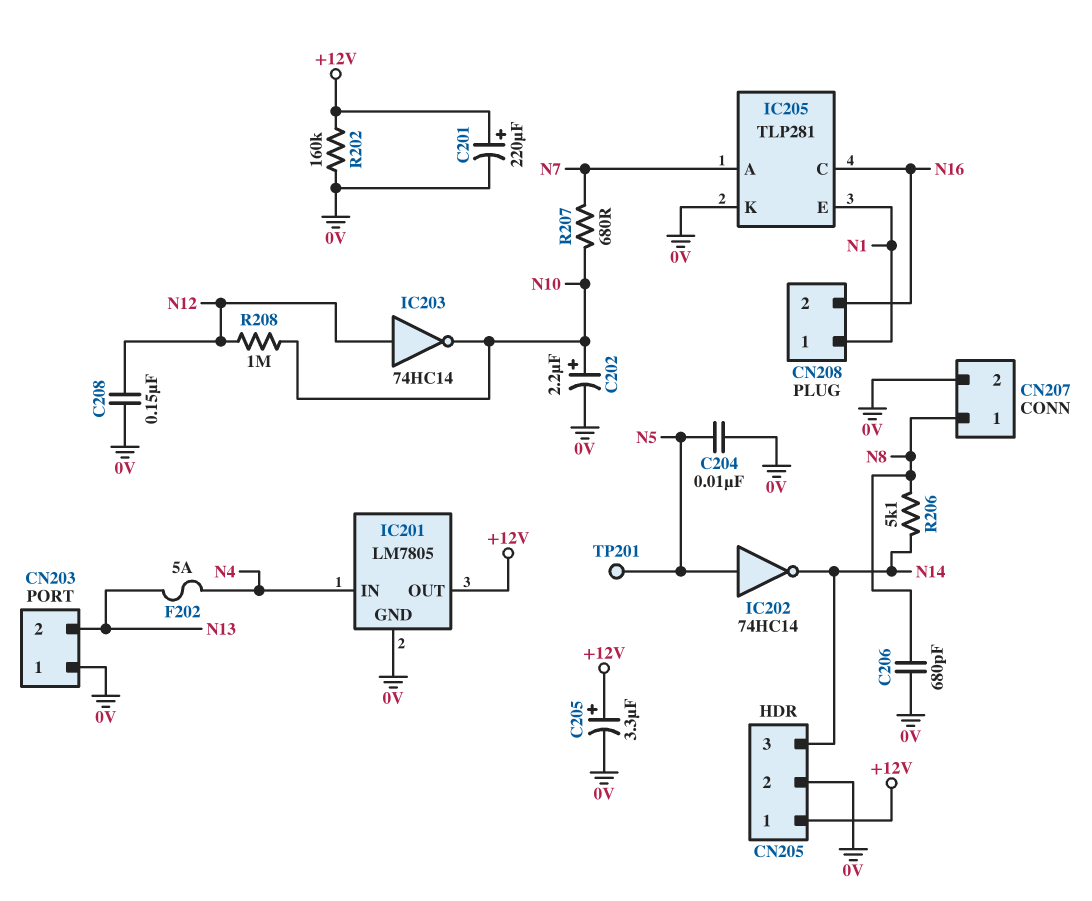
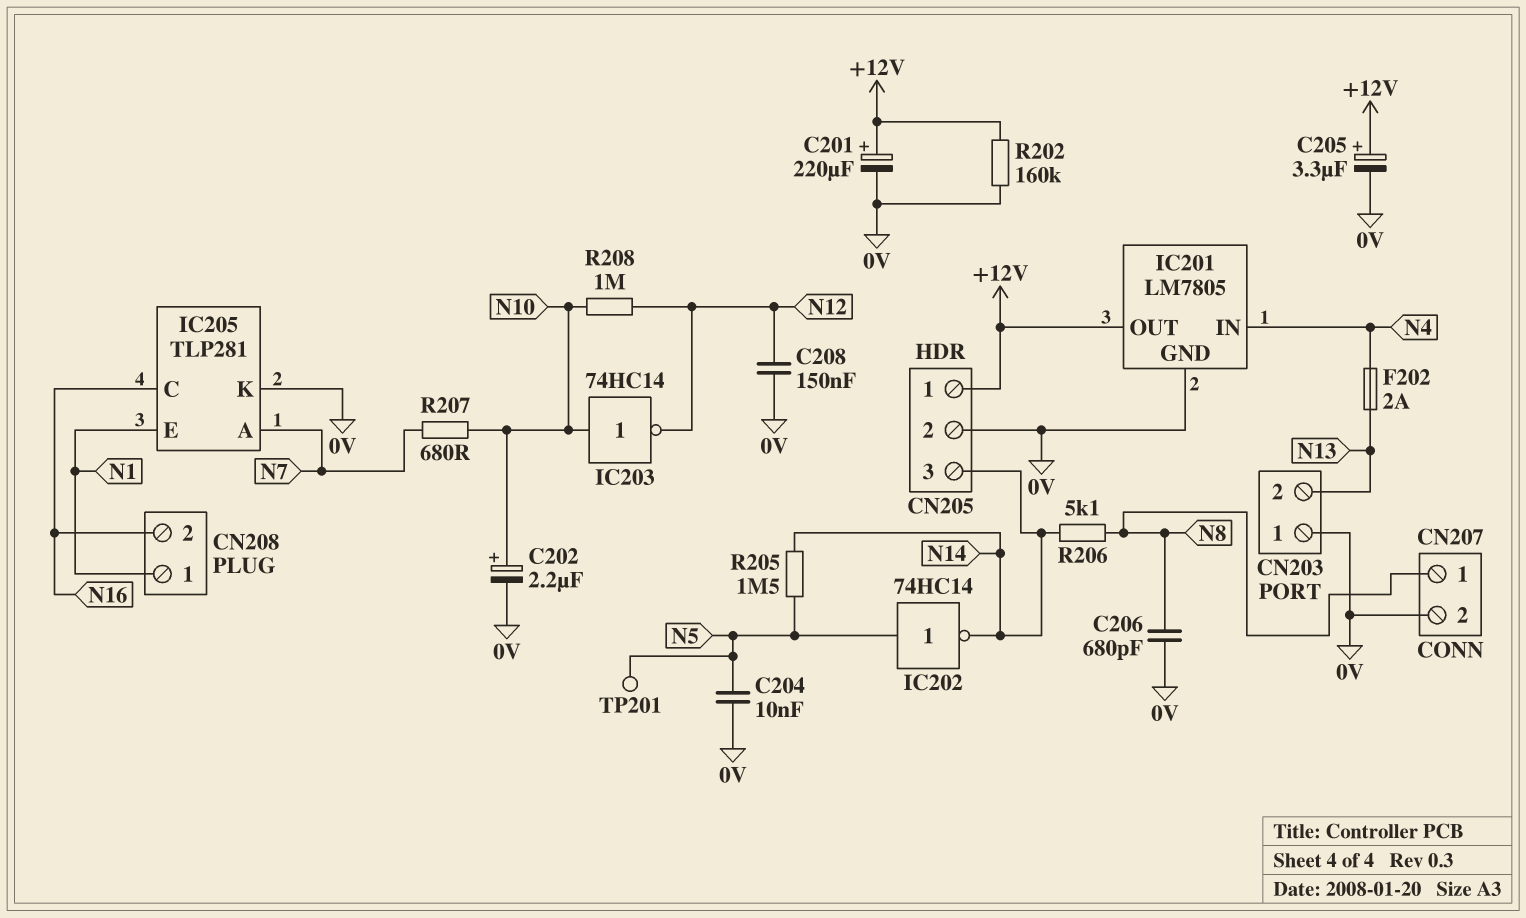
F202: 5A (N4, N13) -> 2A (N4, N13)
IC203: NOT 74HC14 (in N12, out N10) -> NOT 74HC14 (in N10, out N12)
R205: none -> 1.5M (N5, N14)

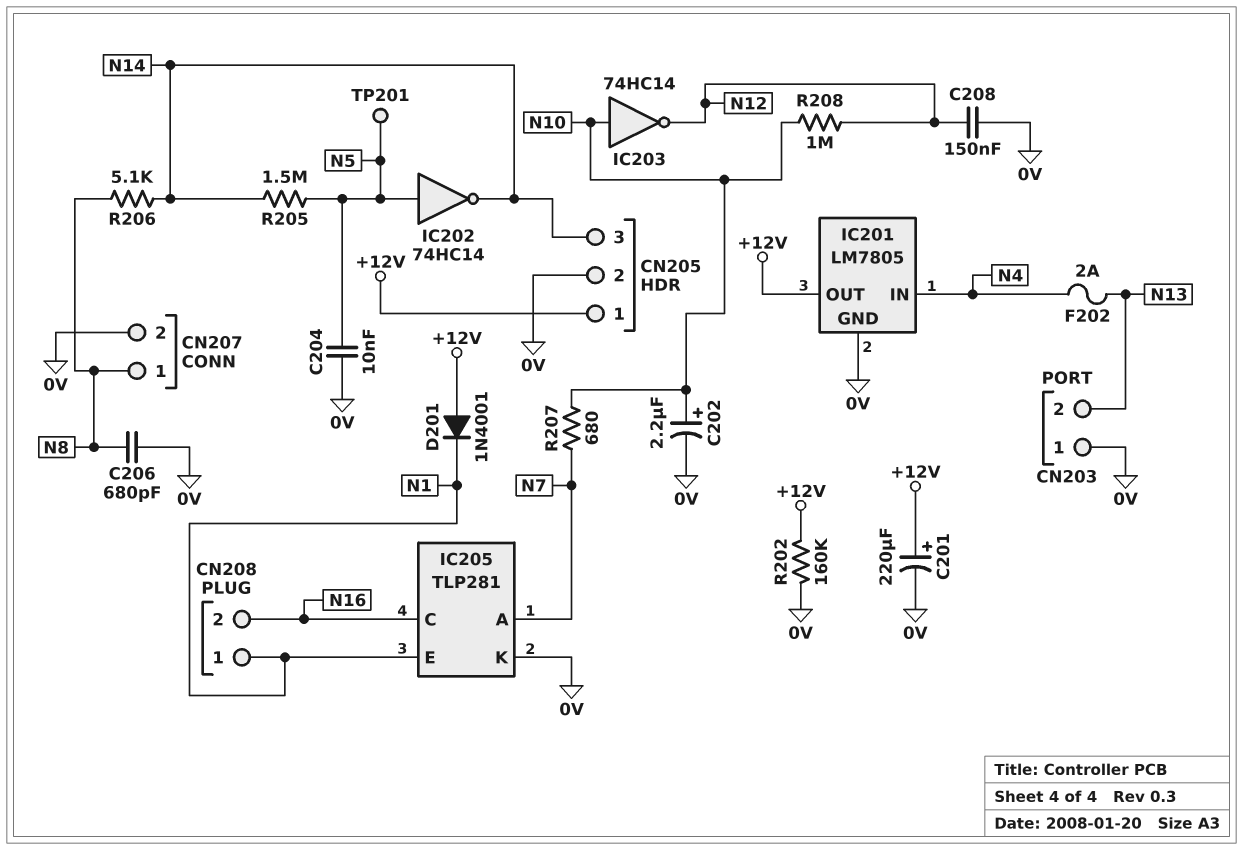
C205: 3.3uF (plus +12V, minus 0V) -> none
D201: none -> diode 1N4001 (A +12V, K N1)

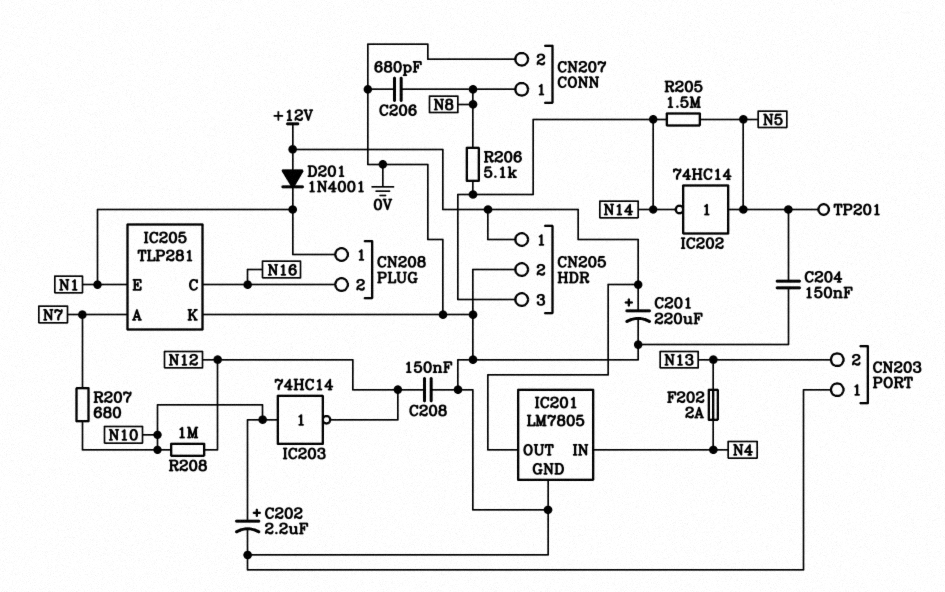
C204: 10nF (0V, N5) -> 150nF (0V, N5)
R202: 160k (+12V, 0V) -> none

